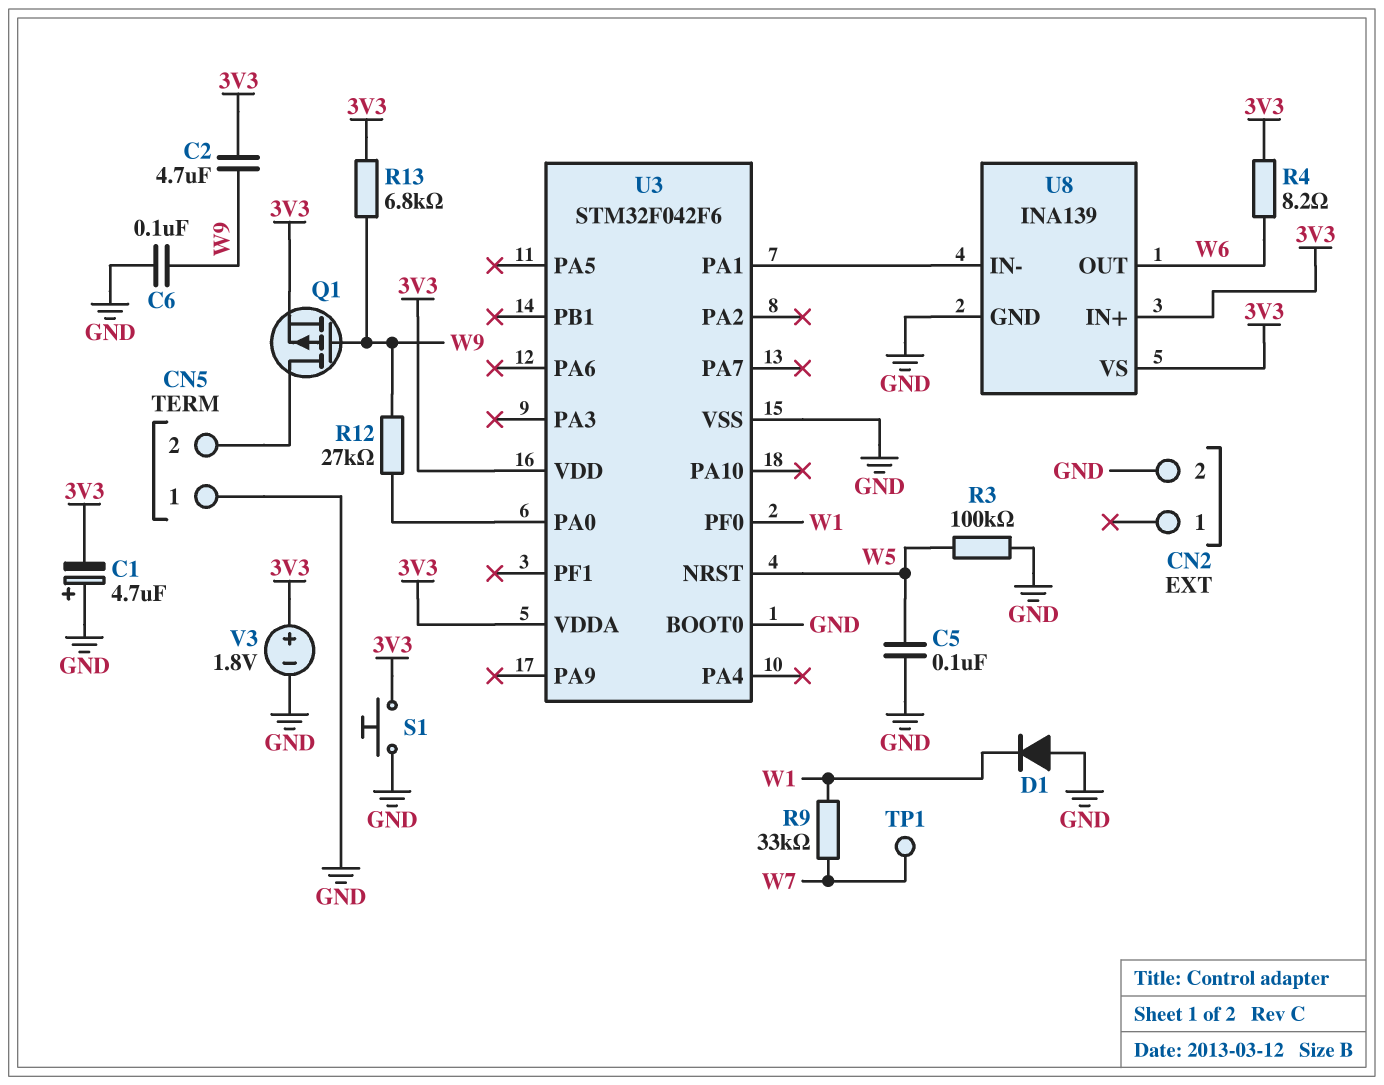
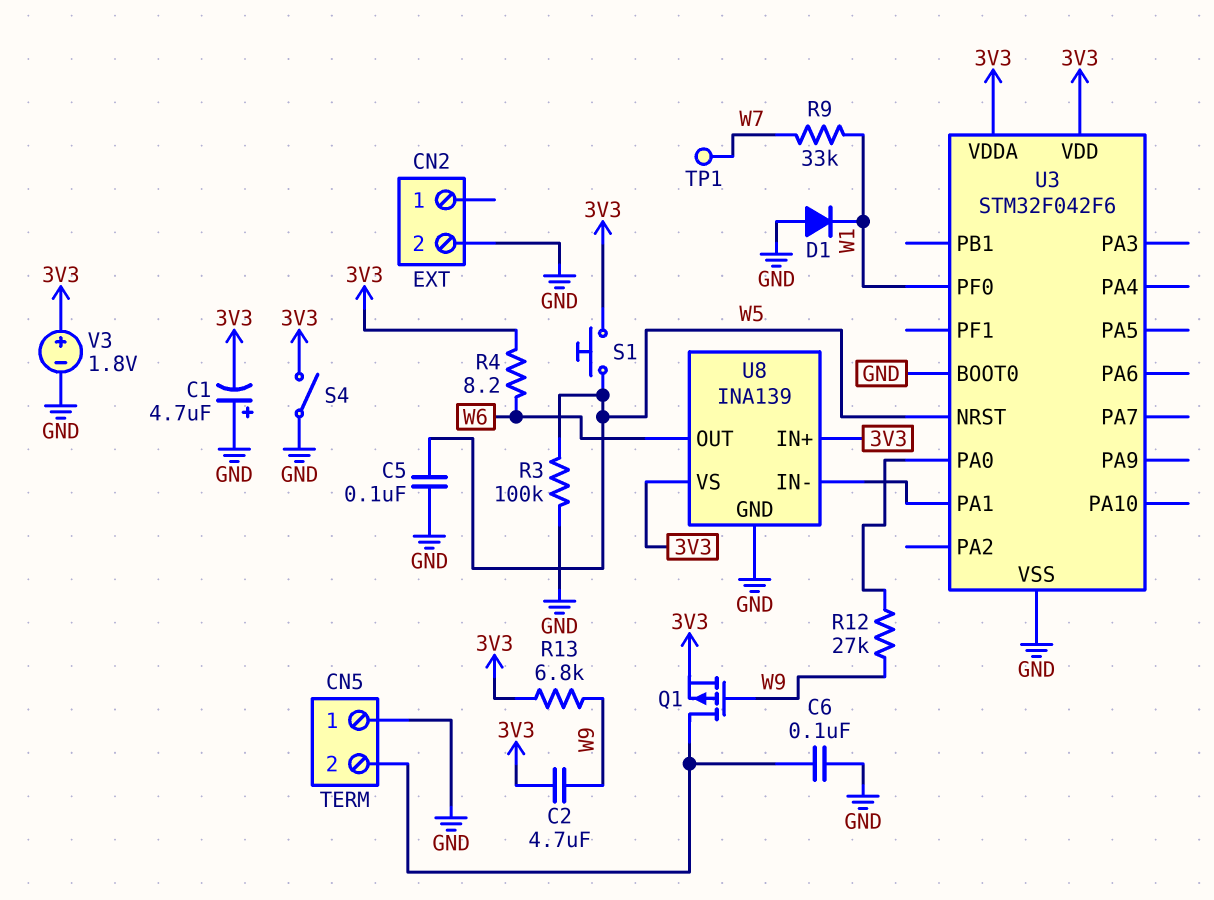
C6: 100nF (GND, W9) -> 100nF (CN5/2, GND)
S1: button (3V3, GND) -> button (3V3, W5)
S4: none -> switch (3V3, GND)

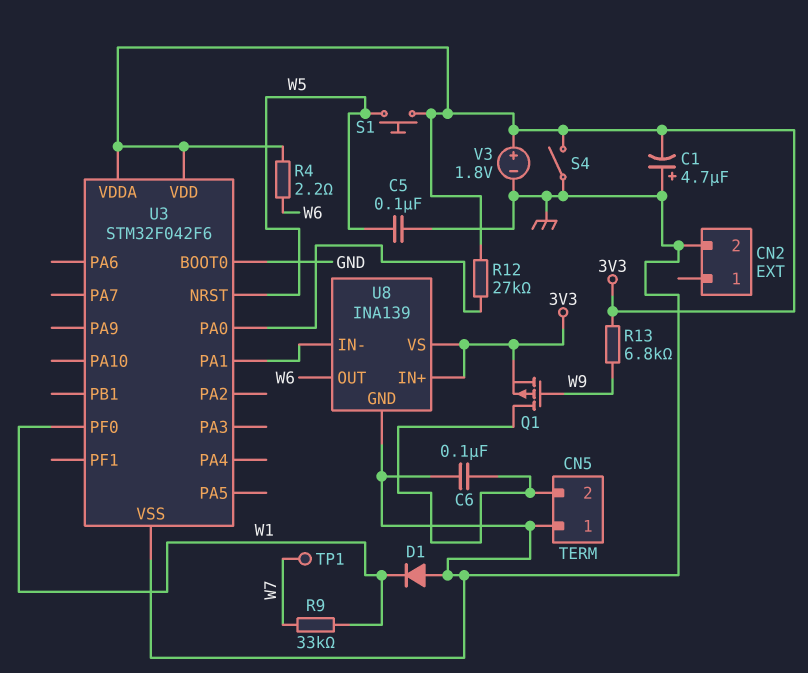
C2: 4.7uF (3V3, W9) -> none
R3: 100k (GND, W5) -> none
R4: 8.2 (3V3, W6) -> 2.2 (3V3, W6)
R12: 27k (U3/PA0, W9) -> 27k (3V3, U3/PA0)

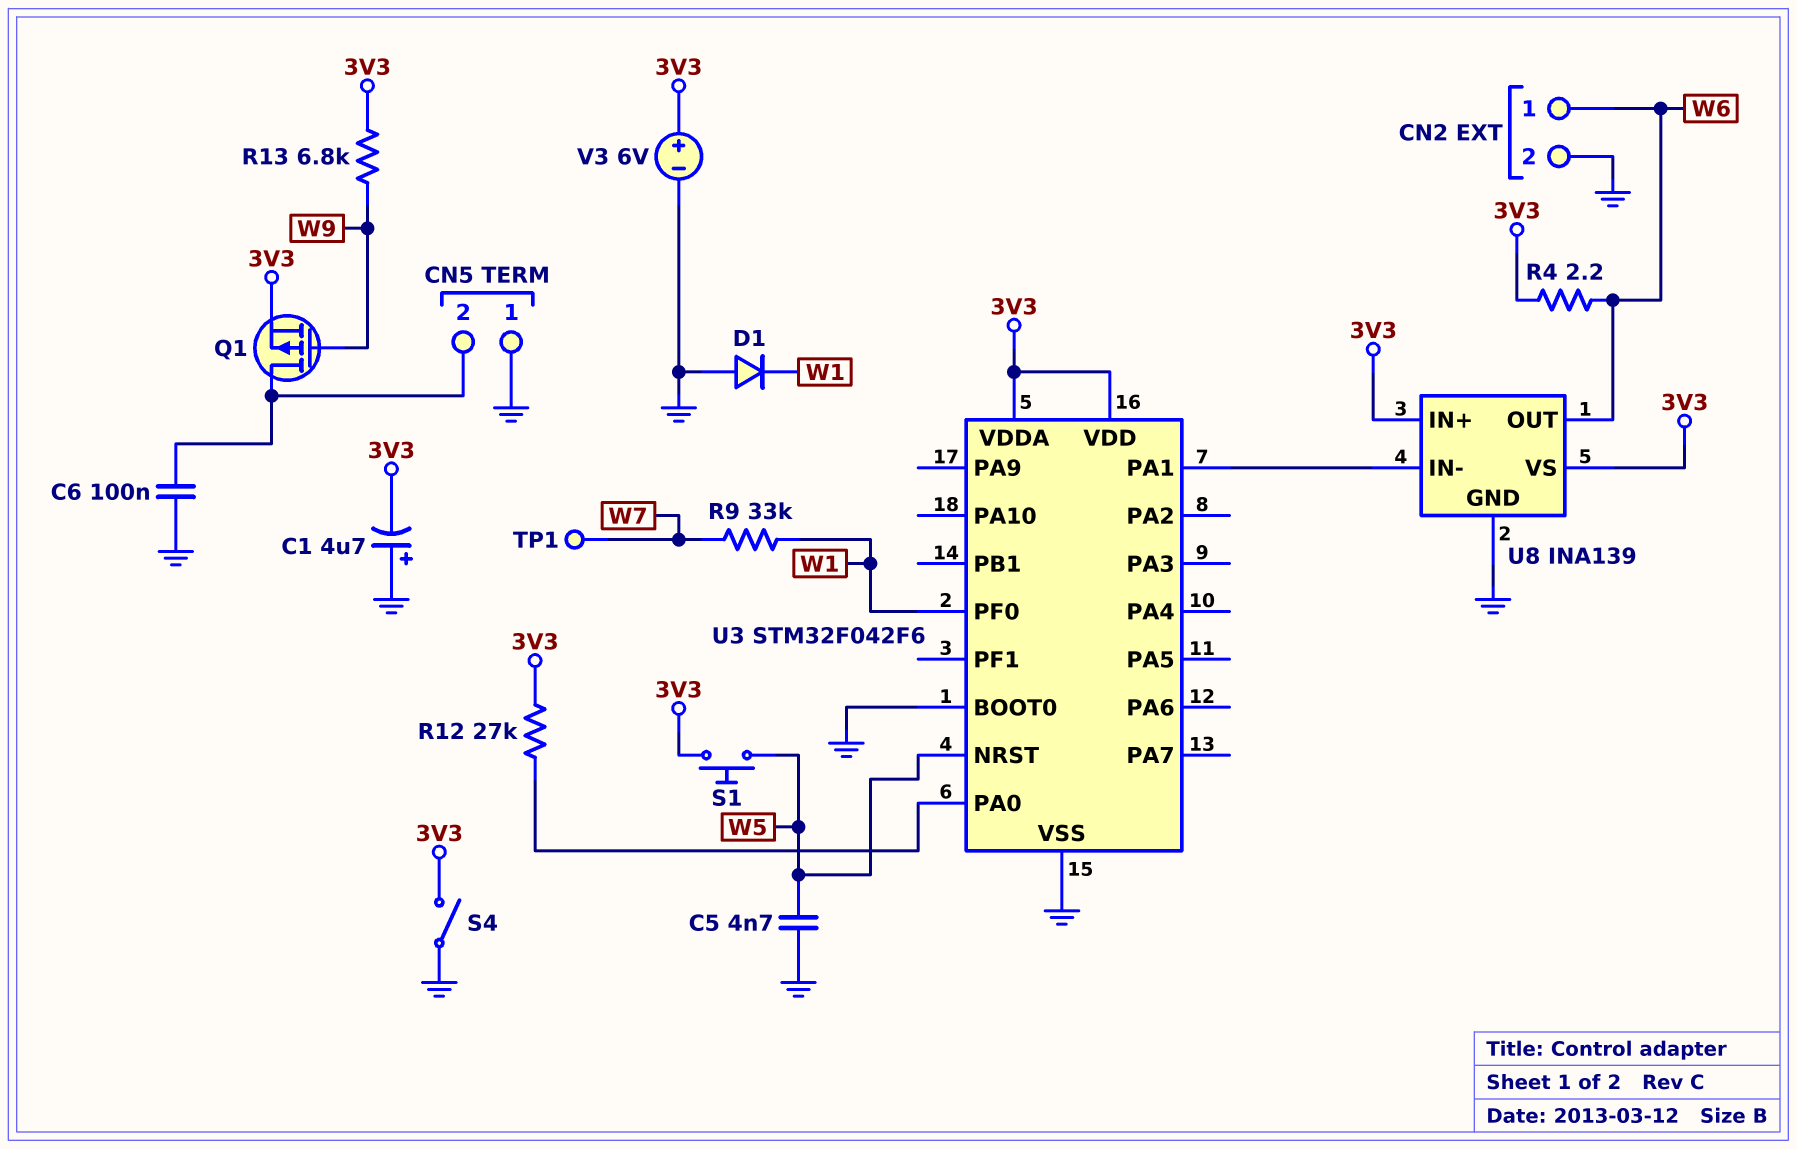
C5: 100nF (GND, W5) -> 4.7nF (GND, W5)
CN2 pin 1: none -> W6
V3: 1.8V (plus 3V3, minus GND) -> 6V (plus 3V3, minus GND)

